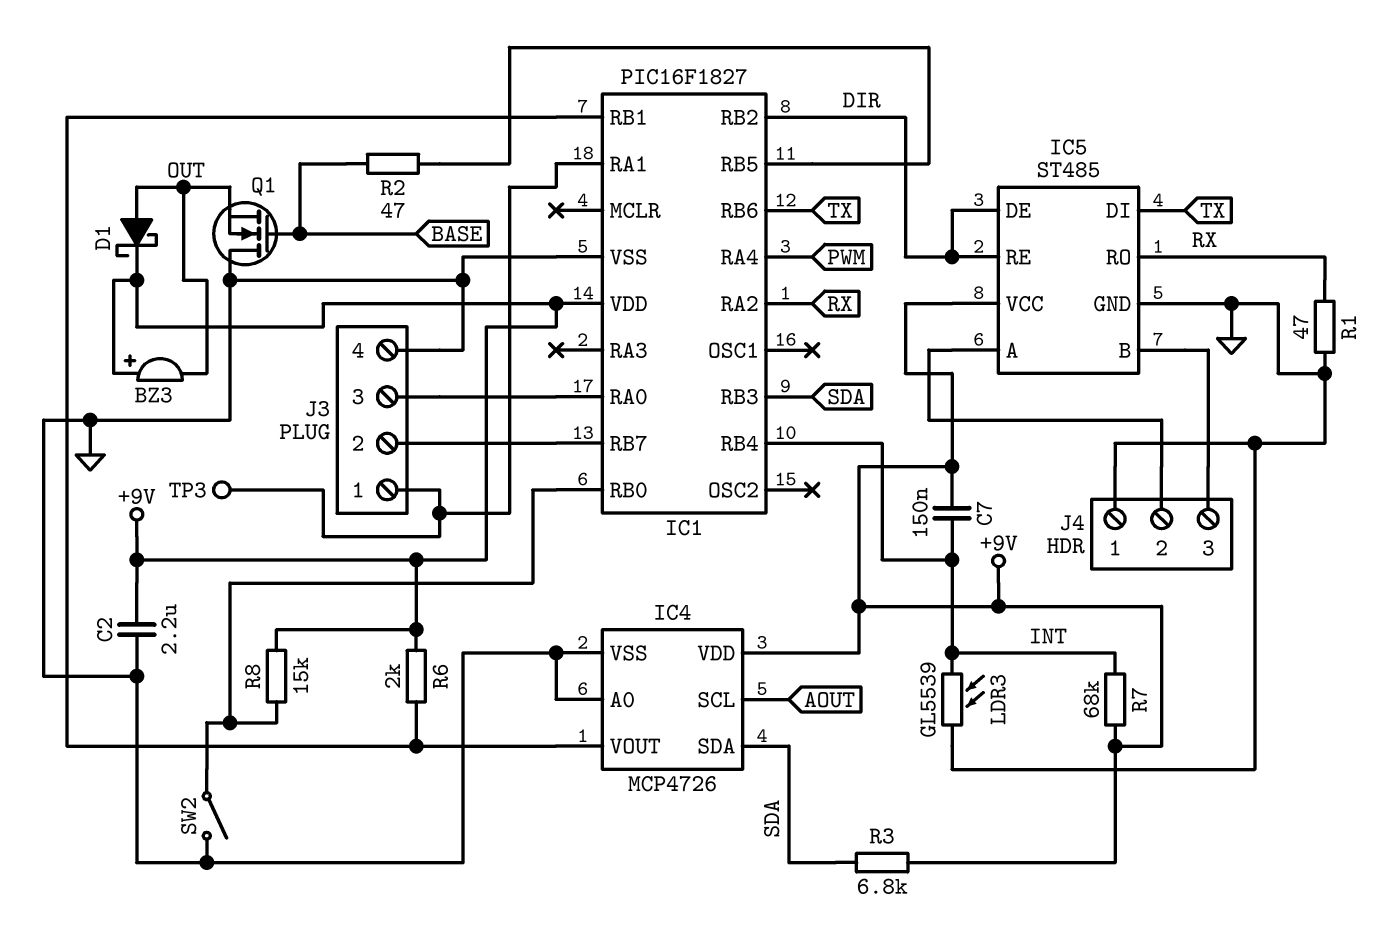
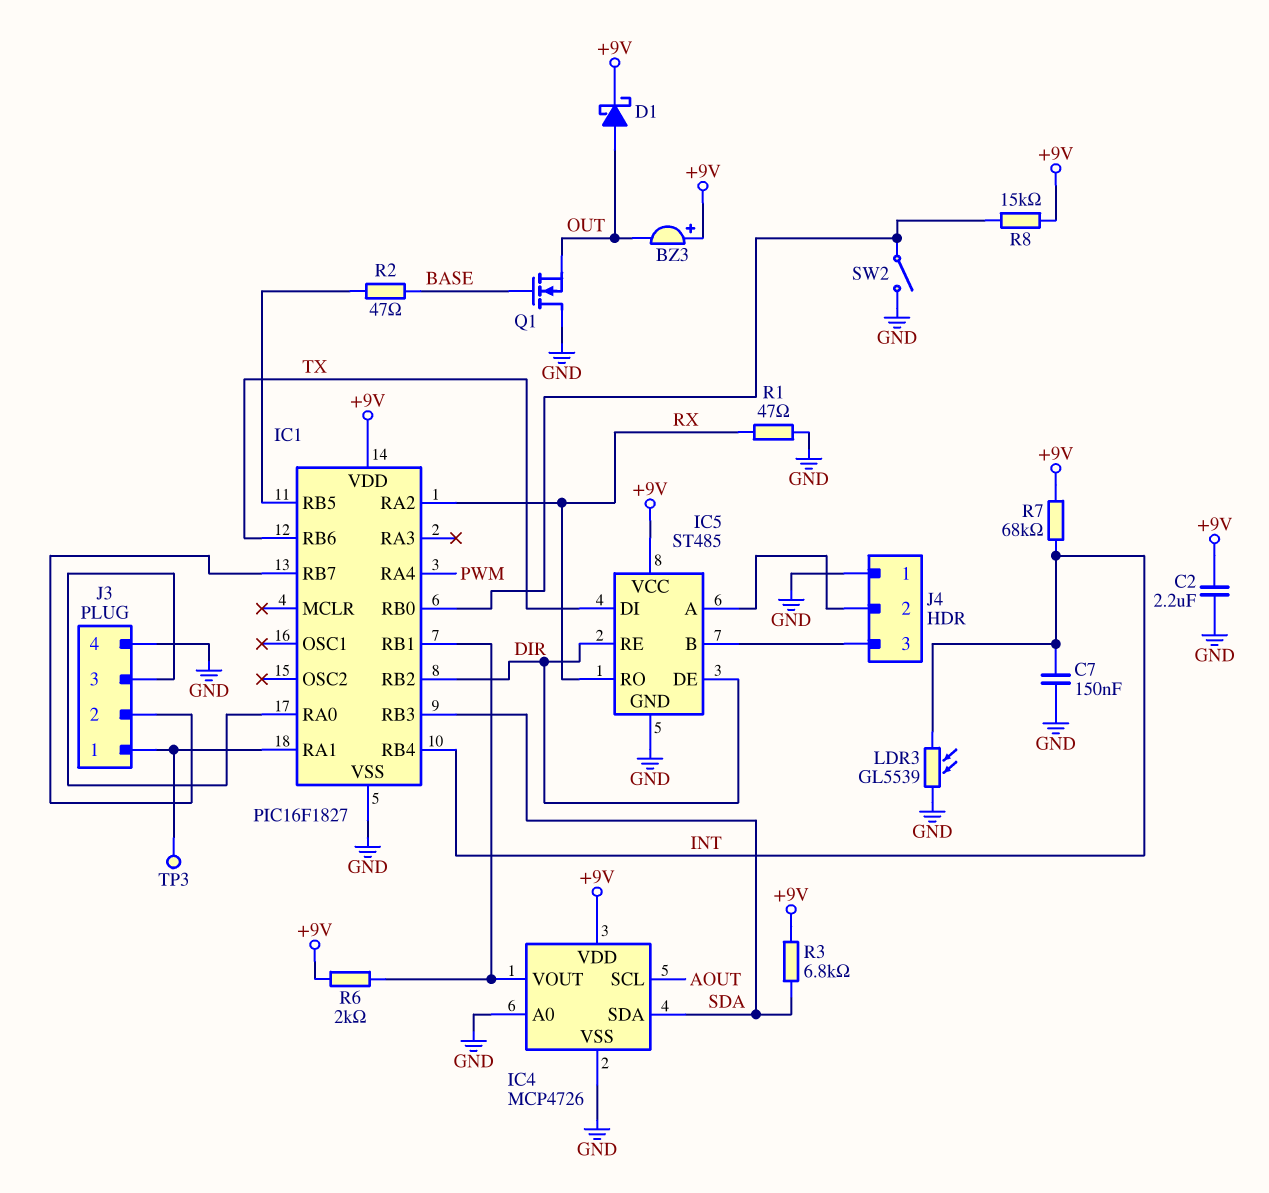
C7: 150nF (+9V, INT) -> 150nF (GND, INT)

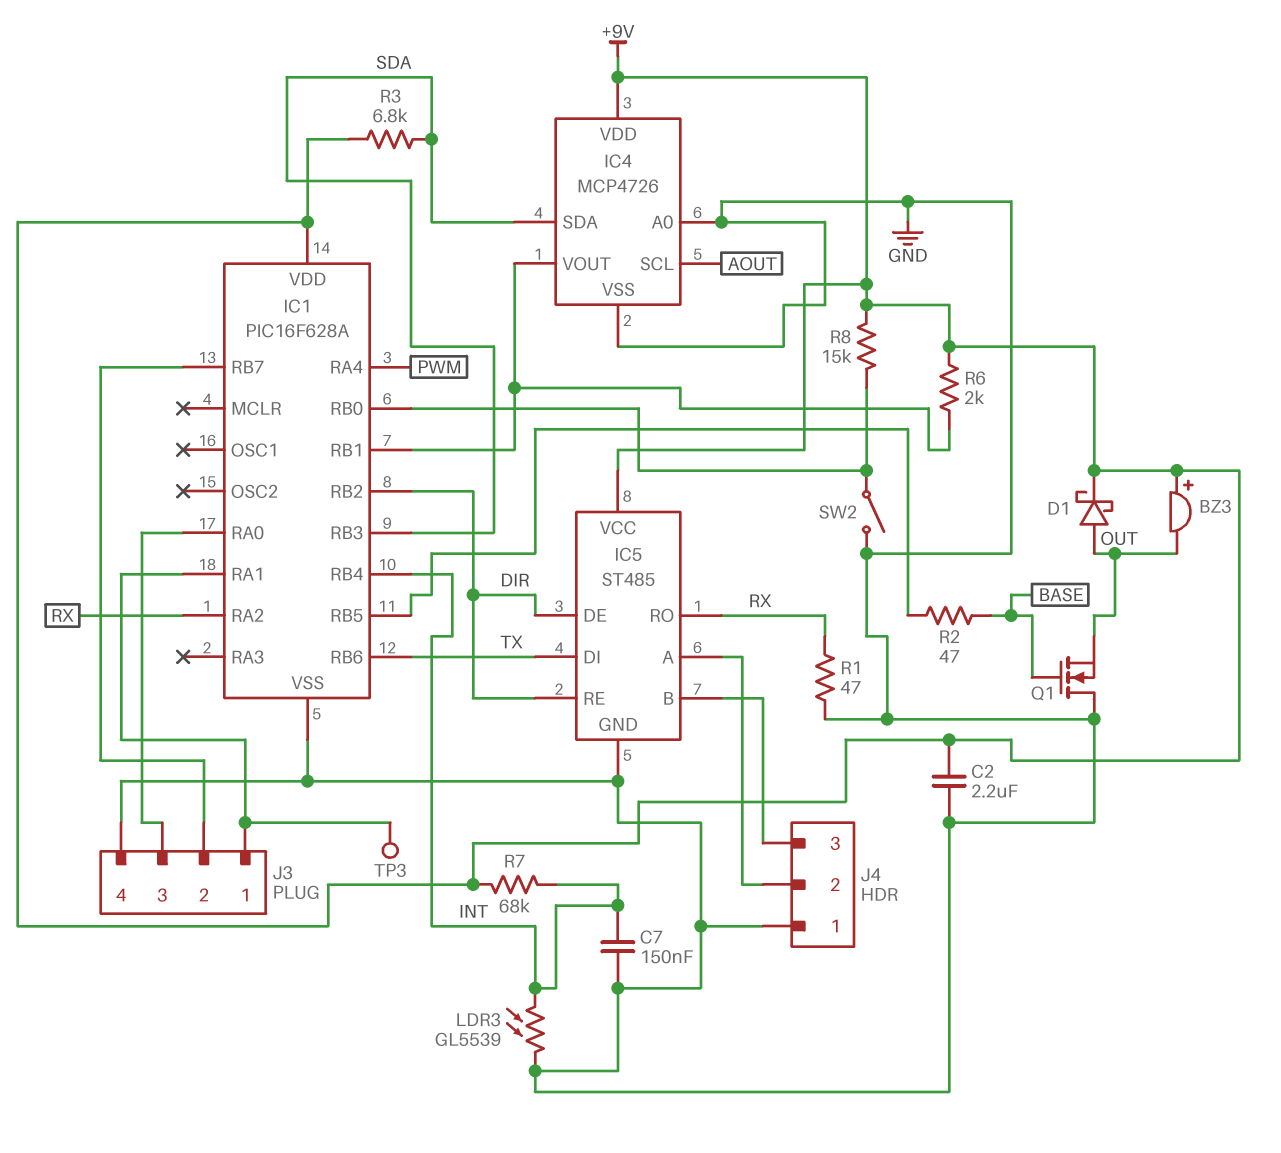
IC1: PIC16F1827 -> PIC16F628A

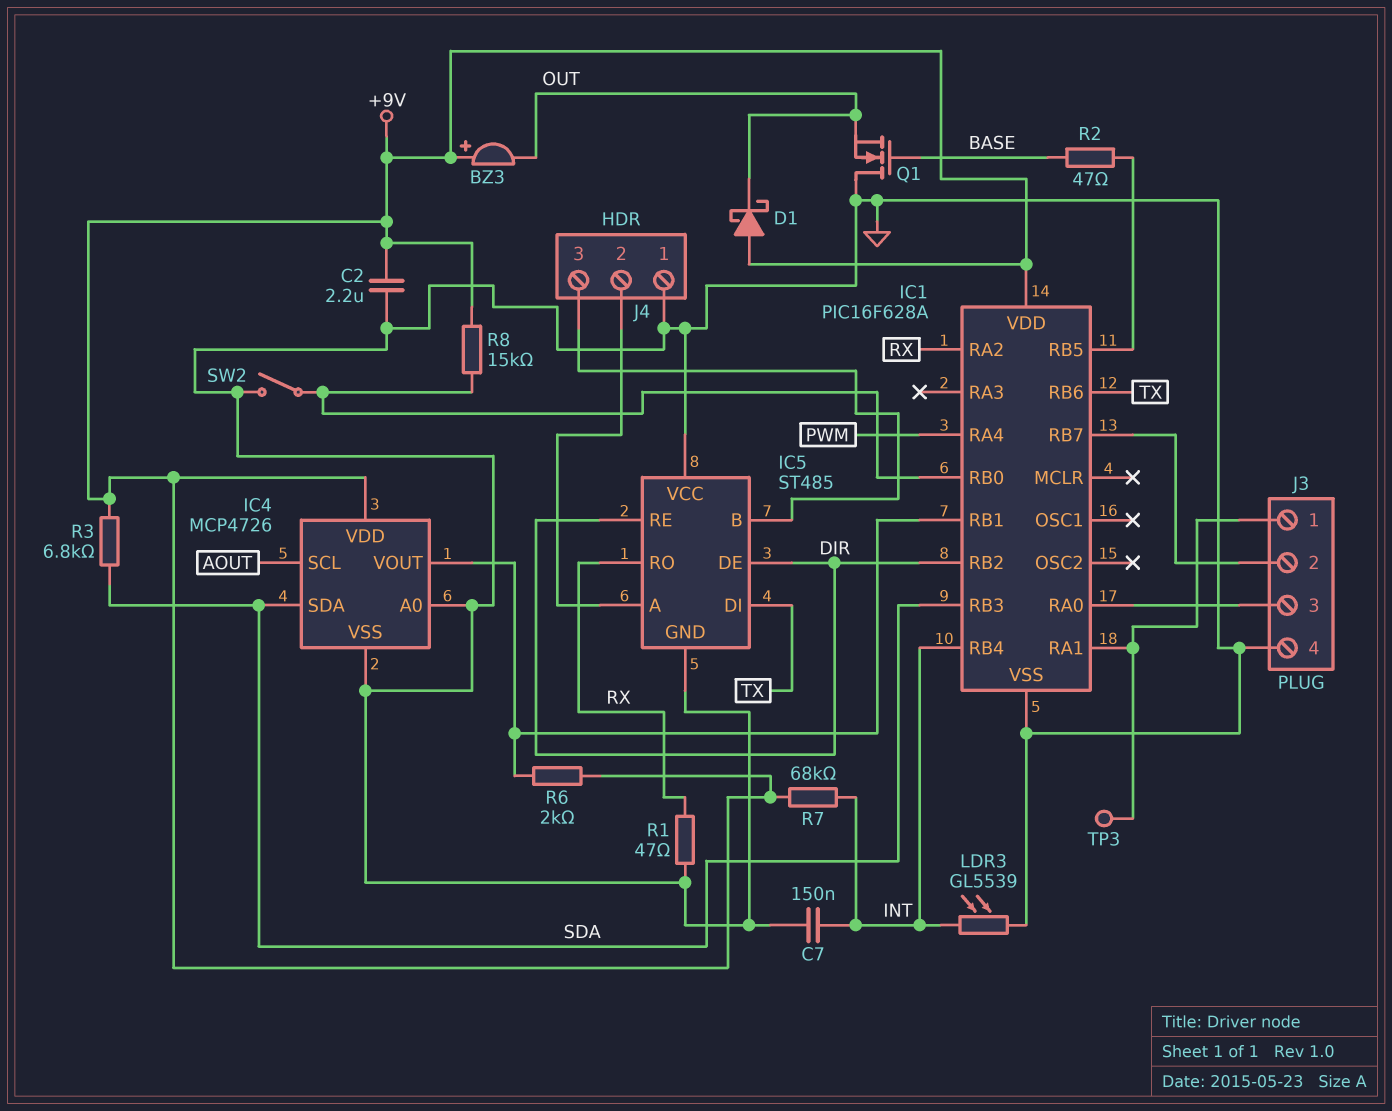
D1: schottky (A OUT, K +9V) -> schottky (A +9V, K OUT)
IC5 pin VCC: +9V -> GND

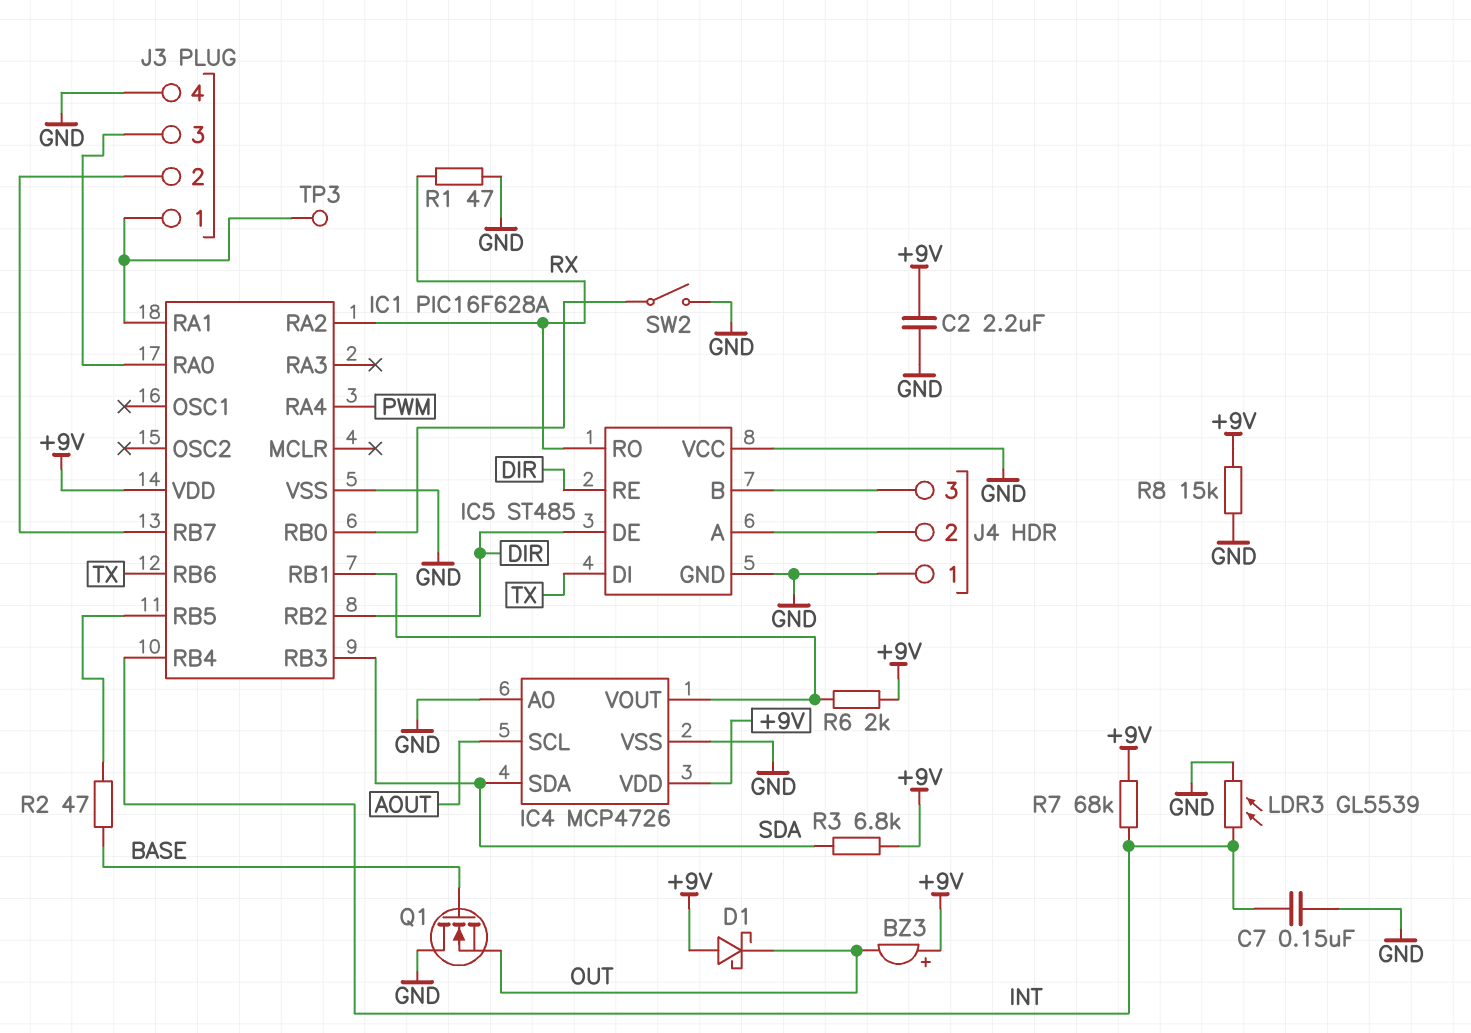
R8: 15k (+9V, IC1/RB0) -> 15k (+9V, GND)

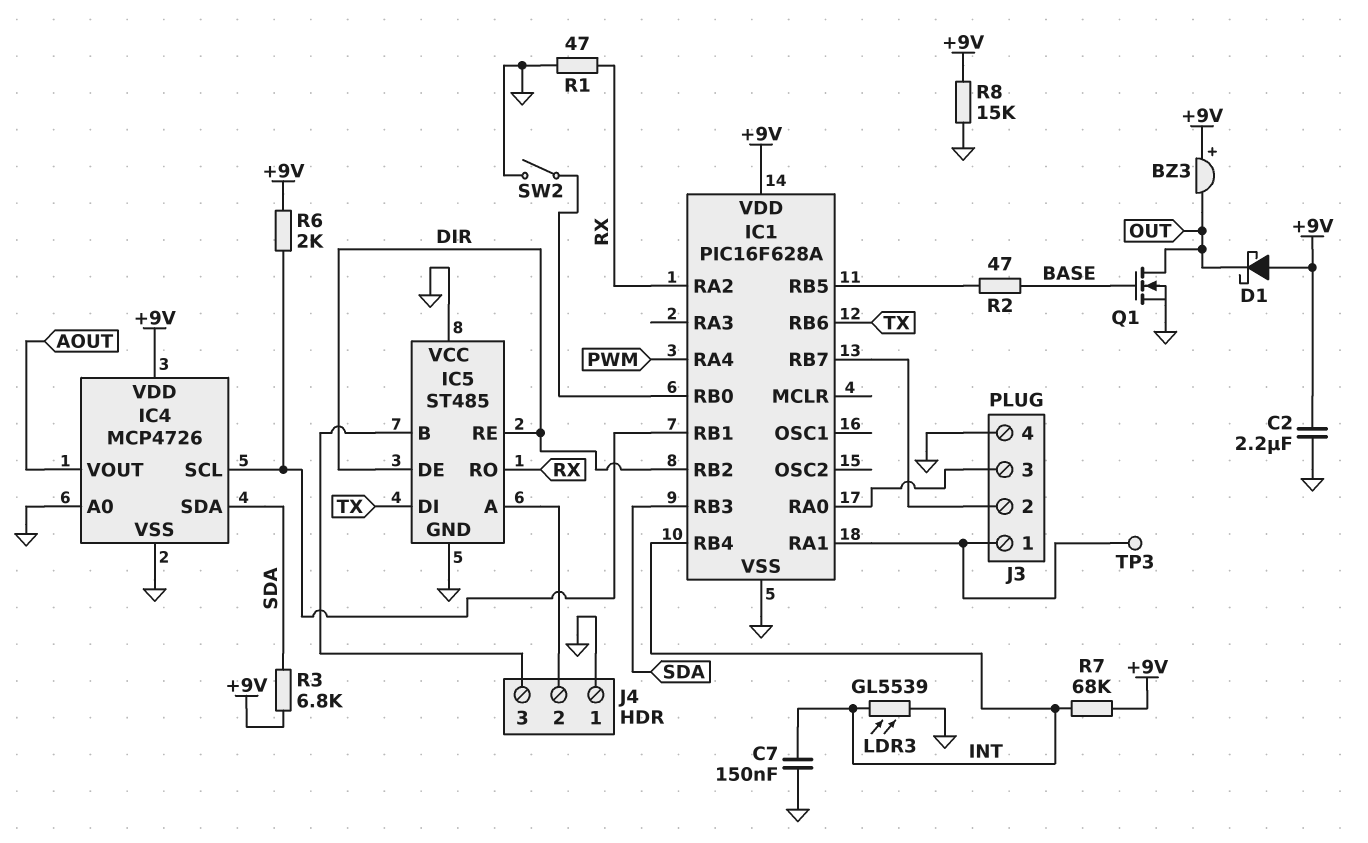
IC4 pin SCL: AOUT -> IC1/RB1
IC4 pin VOUT: IC1/RB1 -> AOUT
Q1: NMOS (G BASE, D GND, S OUT) -> NMOS (G BASE, D OUT, S GND)

